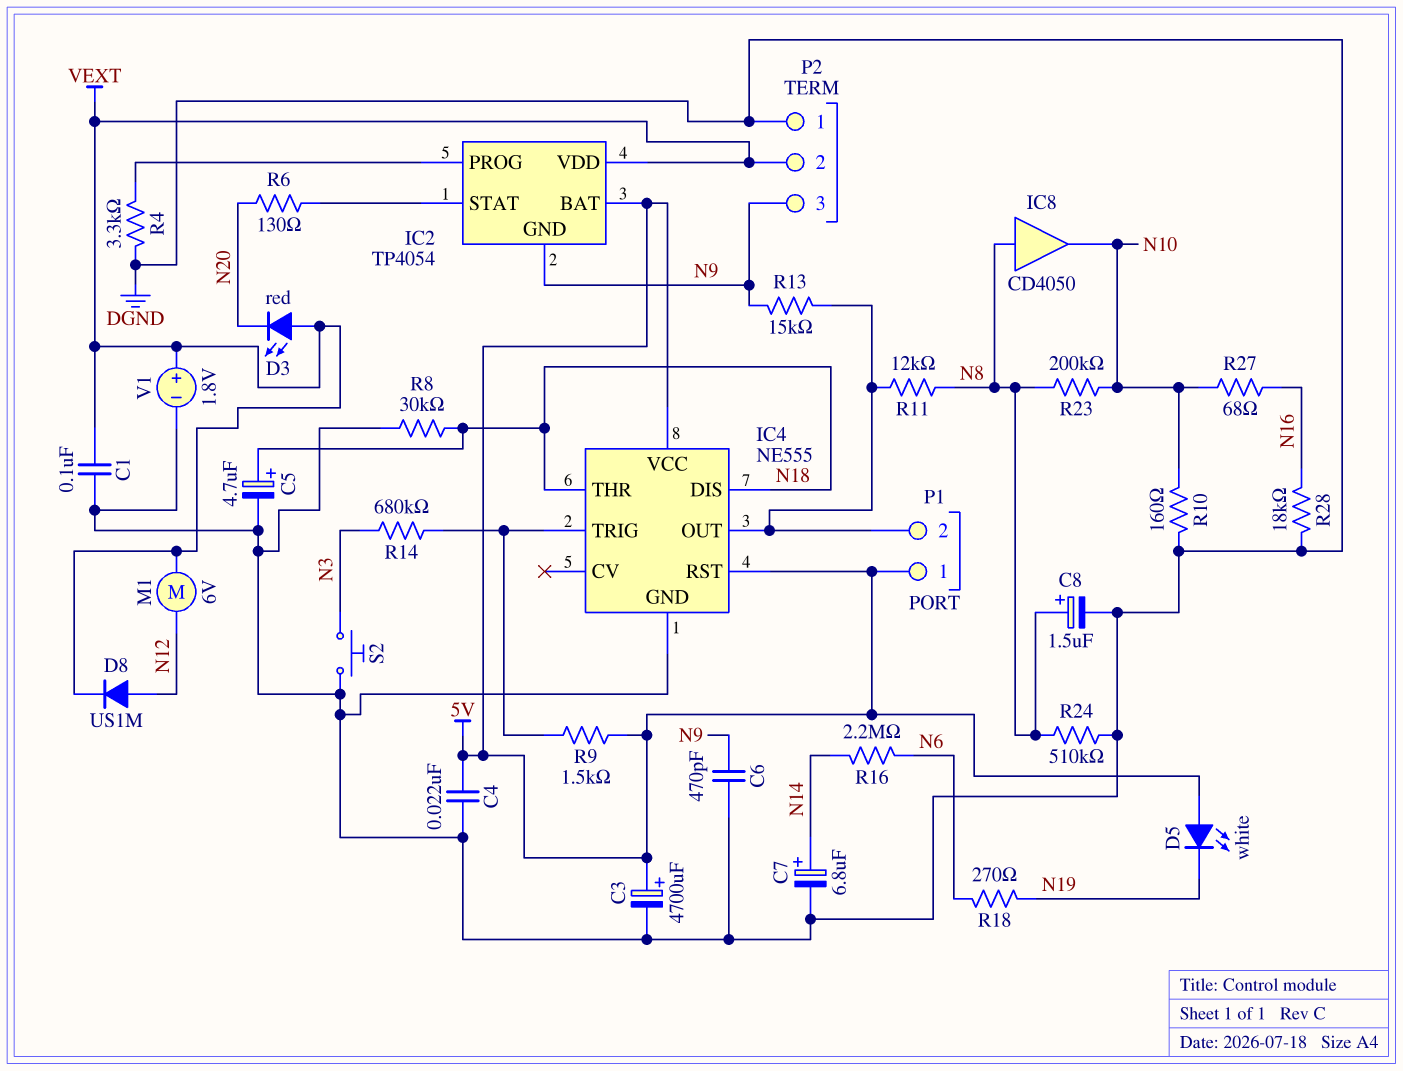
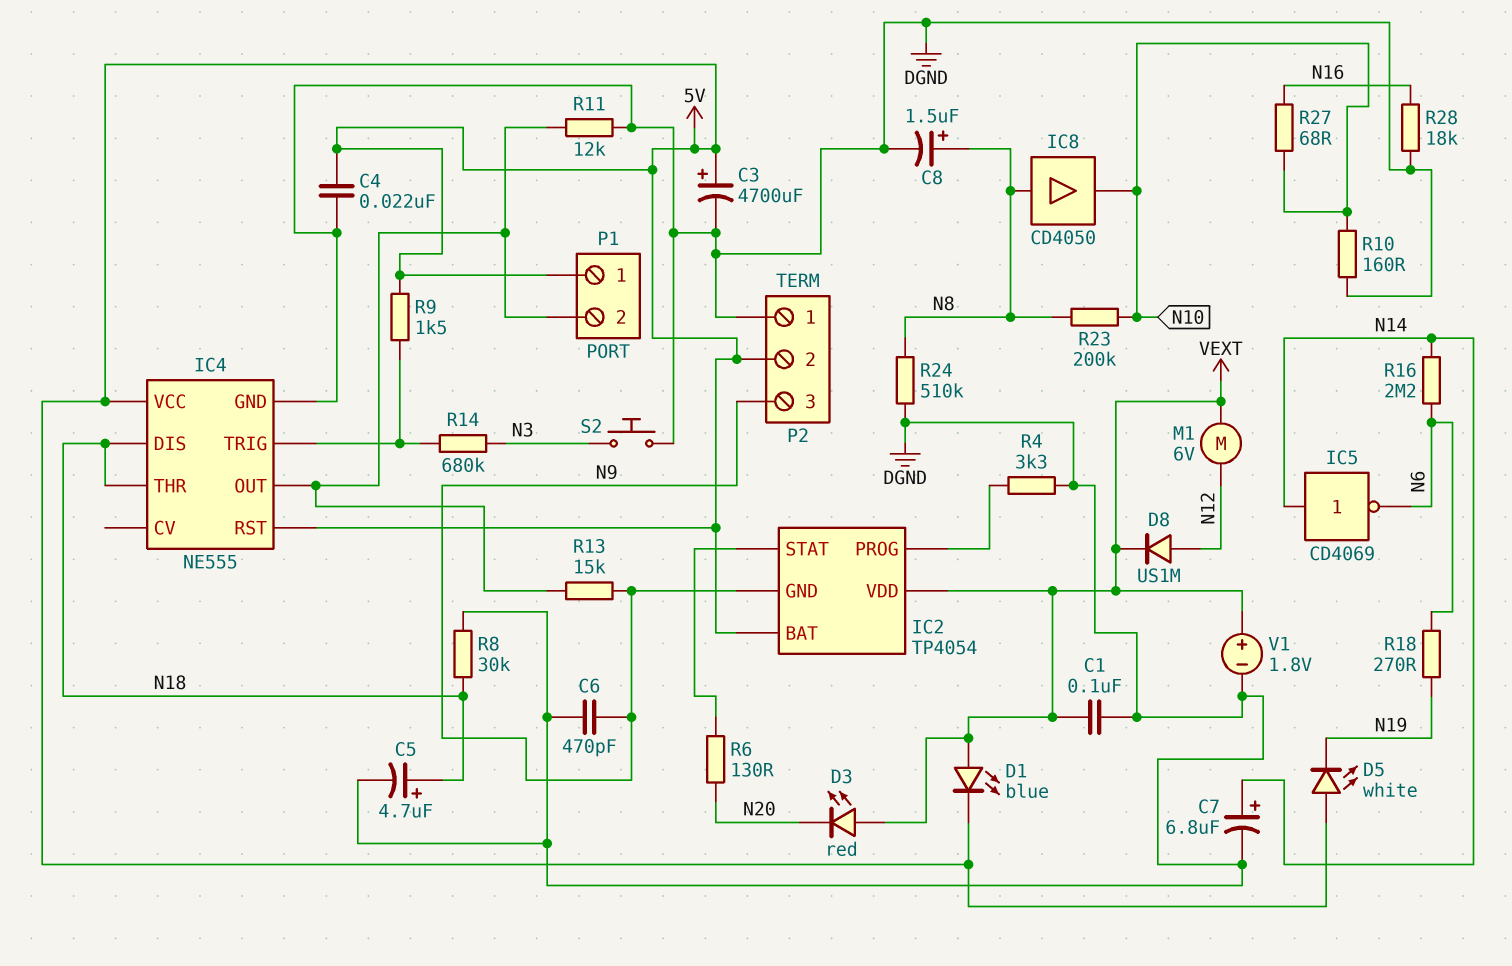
D1: none -> LED blue (A VEXT, K 5V)
IC5: none -> NOT CD4069 (in N14, out N6)
P2 pin 2: VEXT -> 5V
R11: 12k (IC4/OUT, N8) -> 12k (DGND, IC4/OUT)

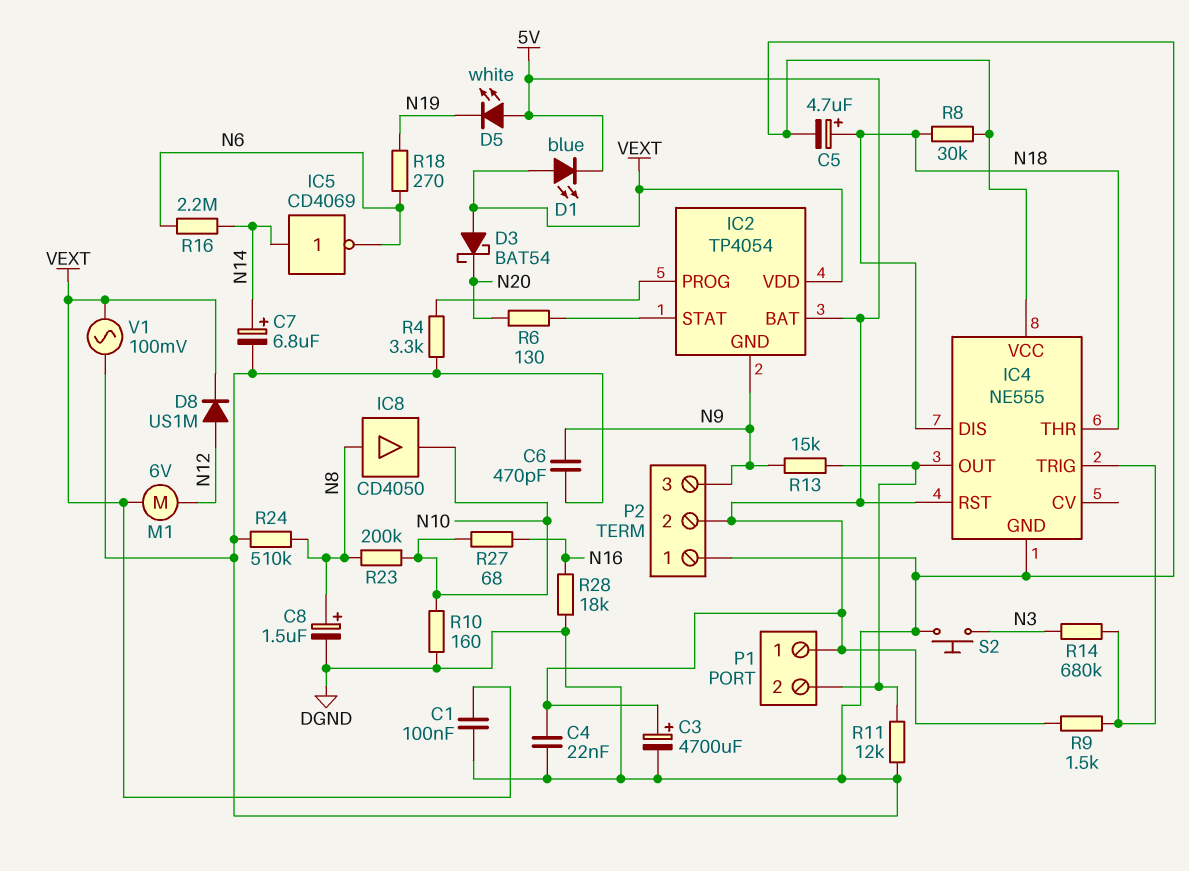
D3: LED red (A VEXT, K N20) -> schottky BAT54 (A VEXT, K N20)
IC4 pin VCC: 5V -> DGND
V1: 1.8V (plus VEXT, minus DGND) -> AC 100mV (DGND, VEXT)

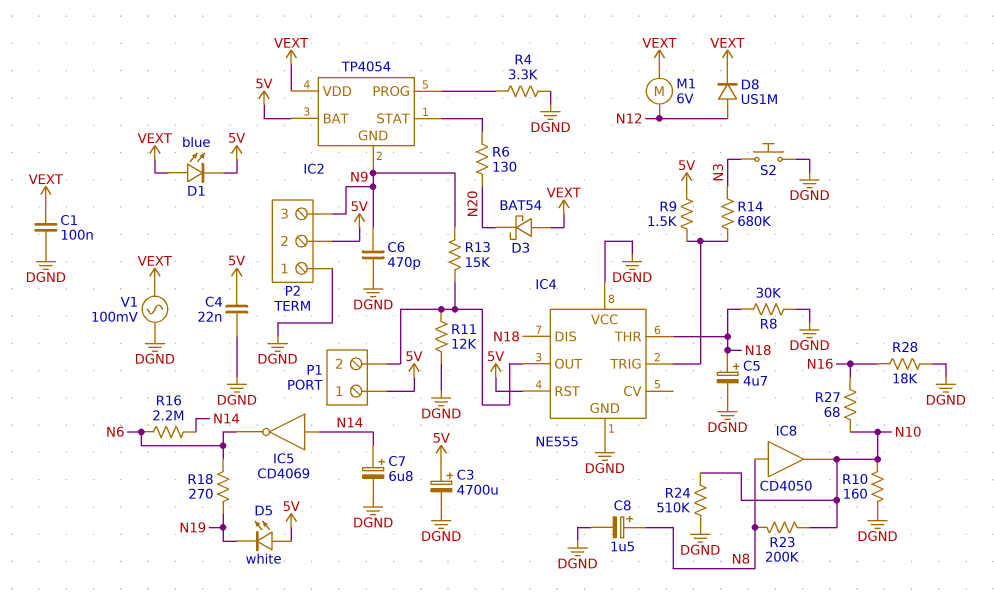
R24: 510k (DGND, N8) -> 510k (DGND, N10)

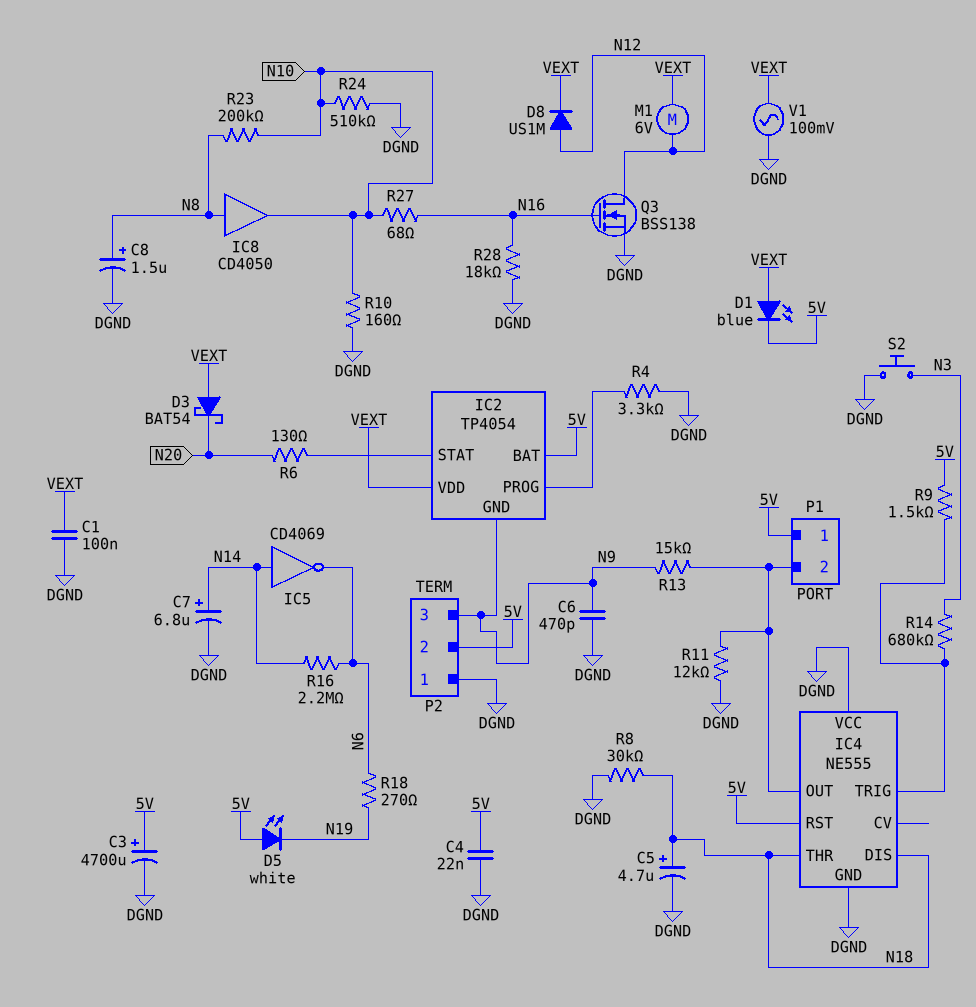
Q3: none -> NMOS BSS138 (G N16, D N12, S DGND)

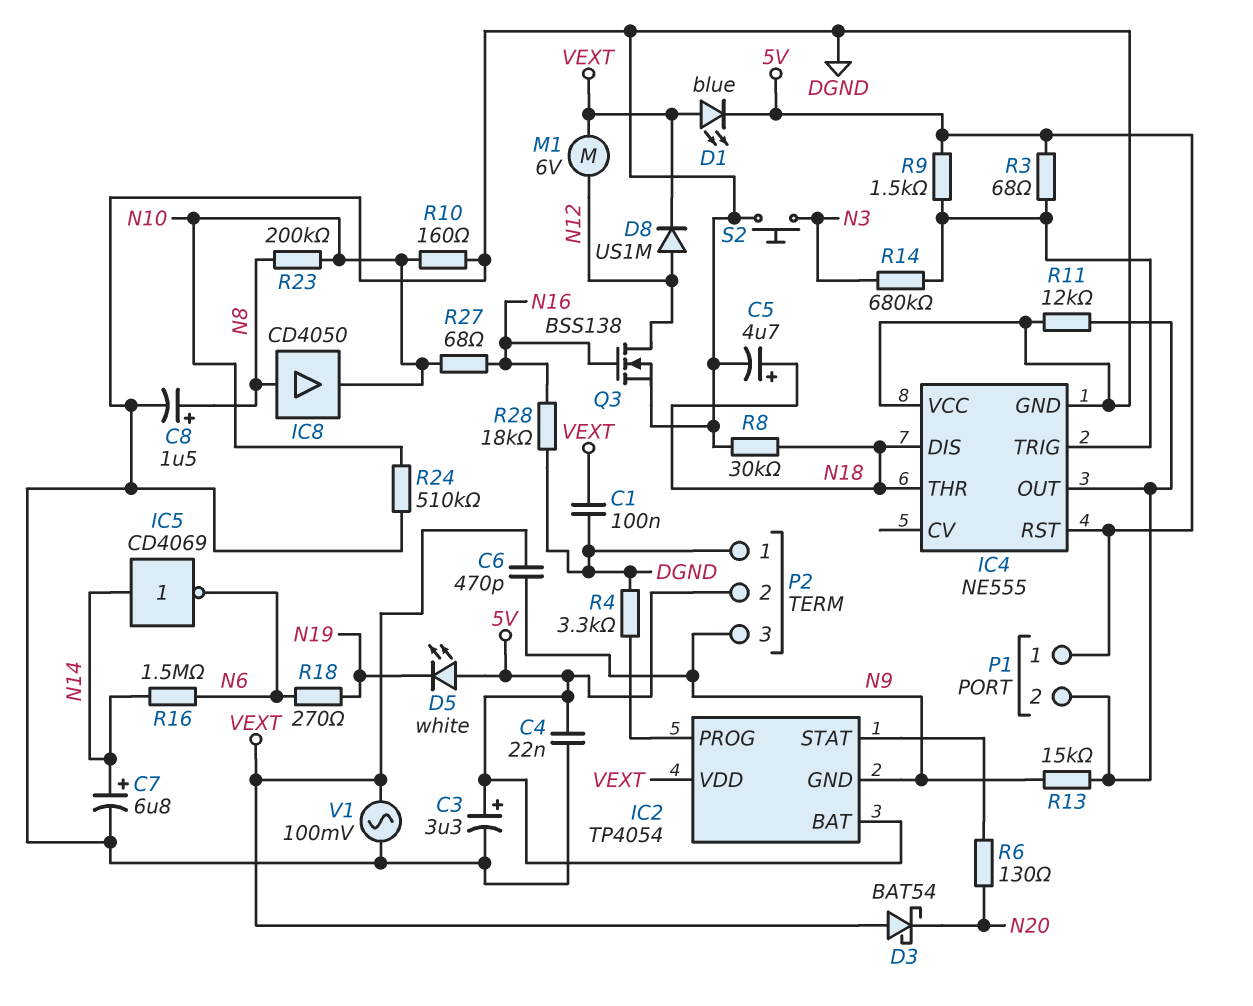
C3: 4700uF (plus 5V, minus DGND) -> 3.3uF (plus 5V, minus DGND)
C6: 470pF (DGND, N9) -> 470pF (N9, VEXT)
R3: none -> 68 (5V, IC4/TRIG)
R16: 2.2M (N6, N14) -> 1.5M (N6, N14)

